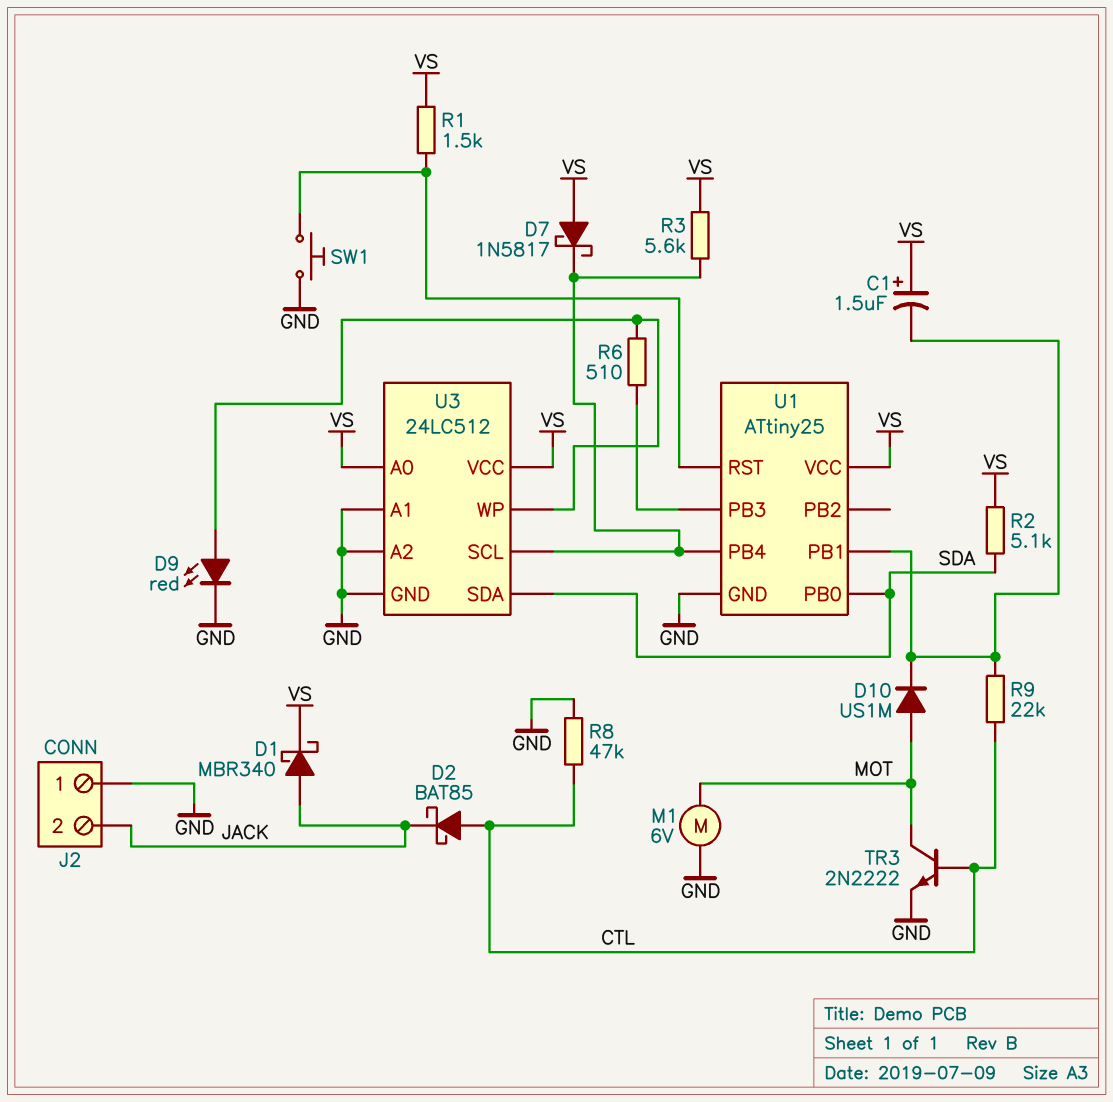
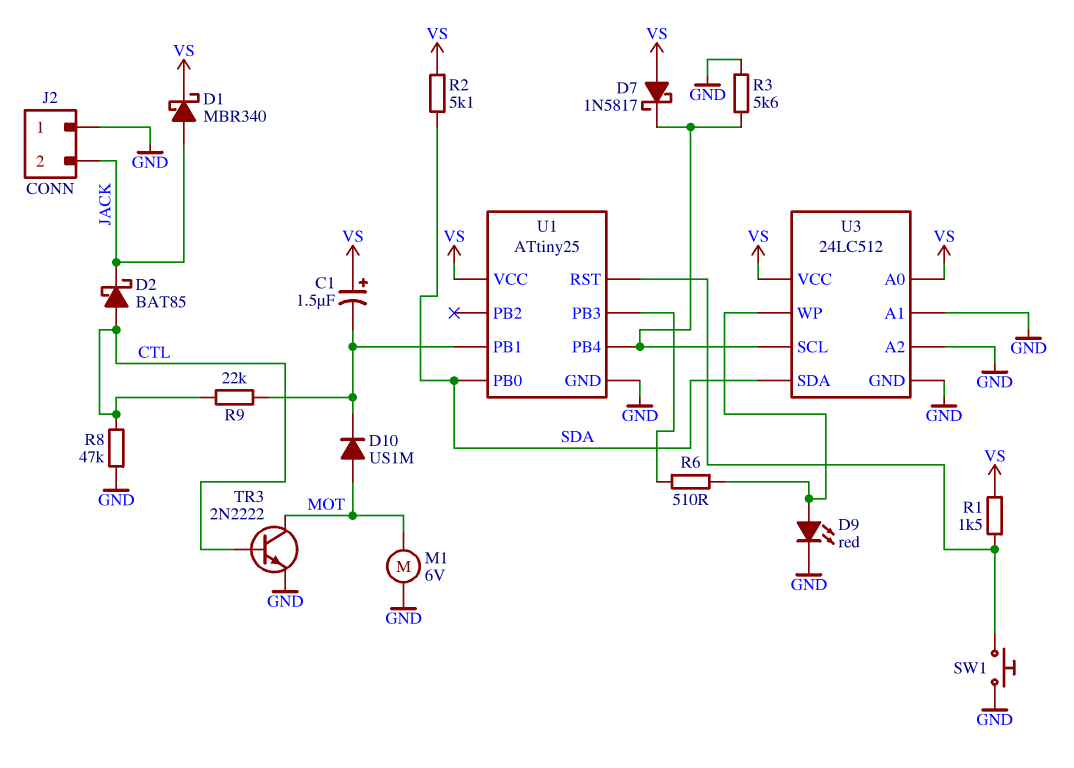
R3: 5.6k (U1/PB4, VS) -> 5.6k (GND, U1/PB4)

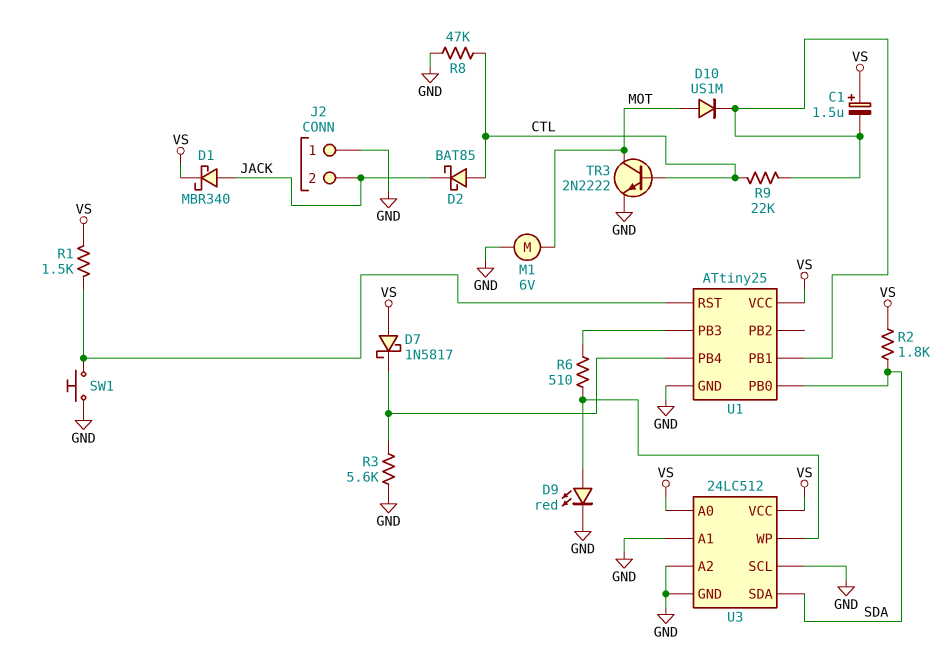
R2: 5.1k (SDA, VS) -> 1.8k (SDA, VS)
U3 pin SCL: U1/PB4 -> GND

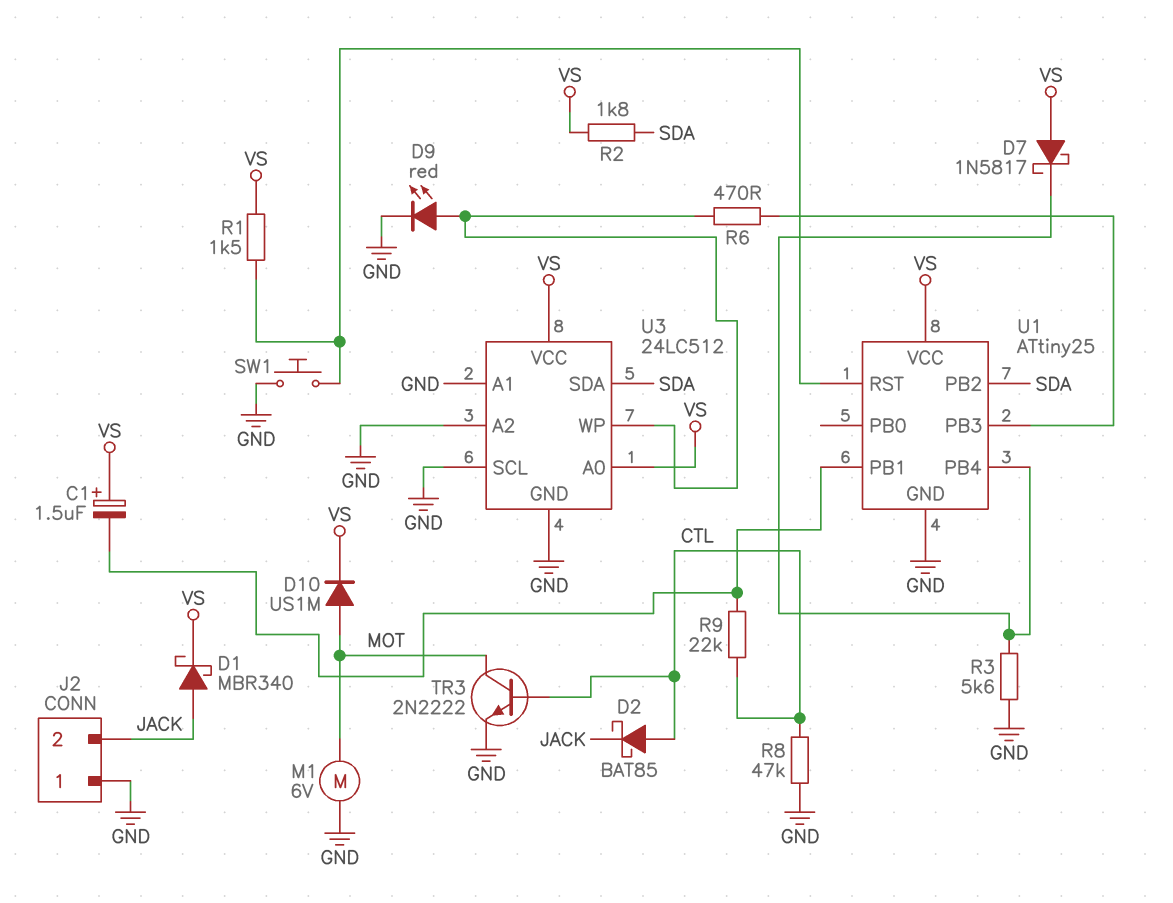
D10: diode US1M (A MOT, K U1/PB1) -> diode US1M (A MOT, K VS)
R6: 510 (U1/PB3, U3/WP) -> 470 (U1/PB3, U3/WP)
U1 pin PB0: SDA -> none
U1 pin PB2: none -> SDA

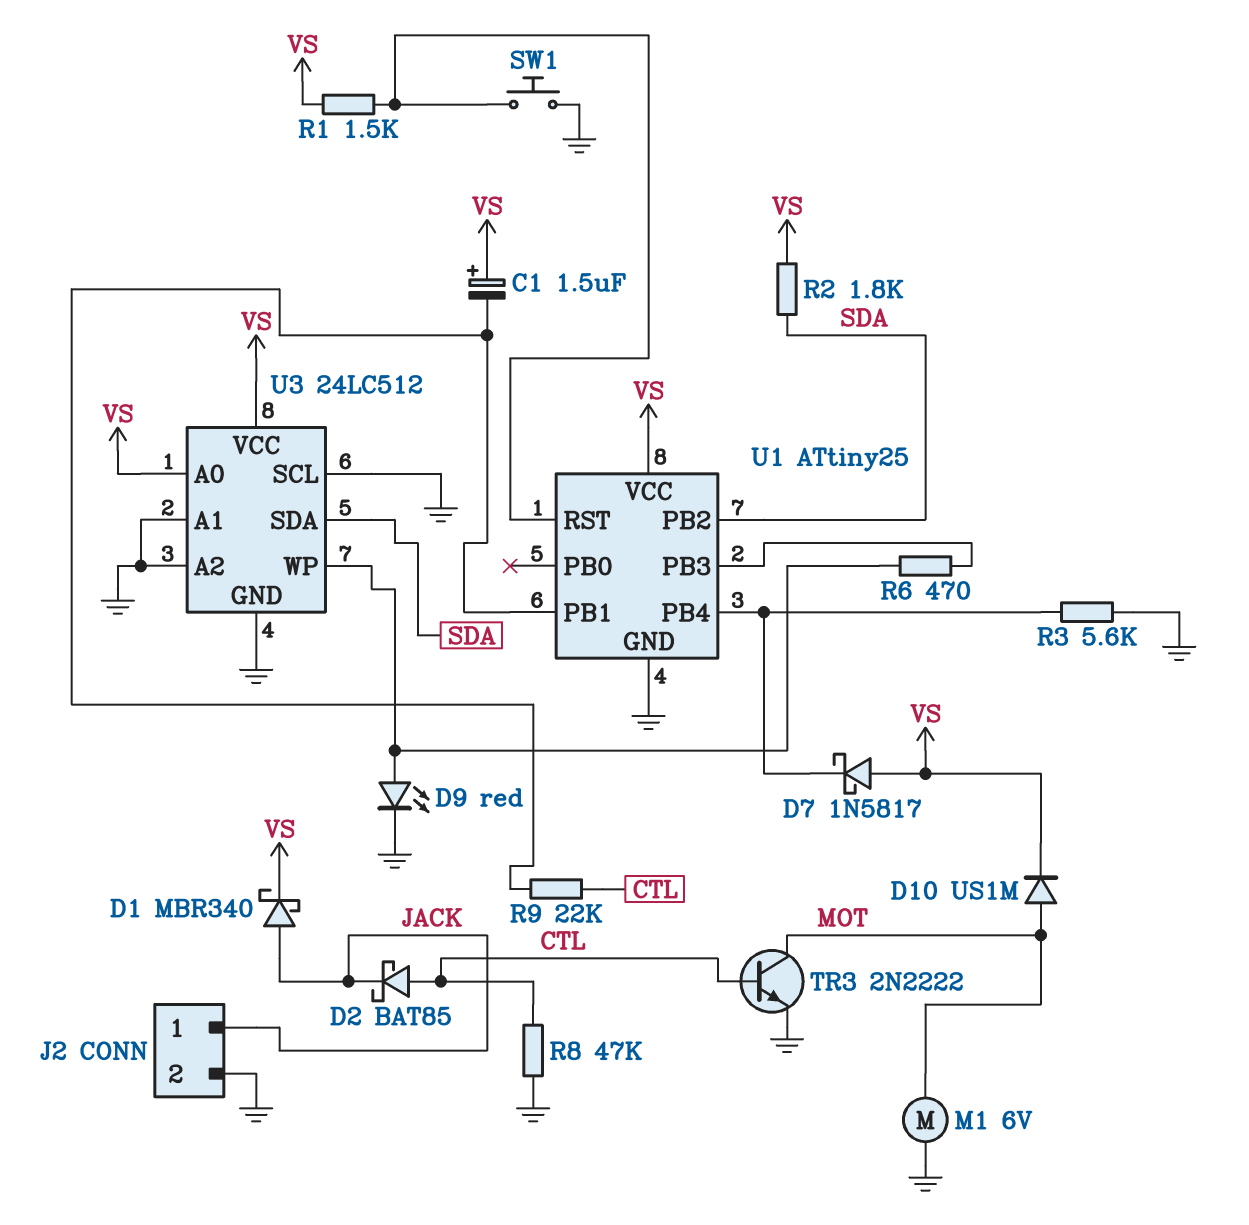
J2 pin 1: GND -> JACK
J2 pin 2: JACK -> GND

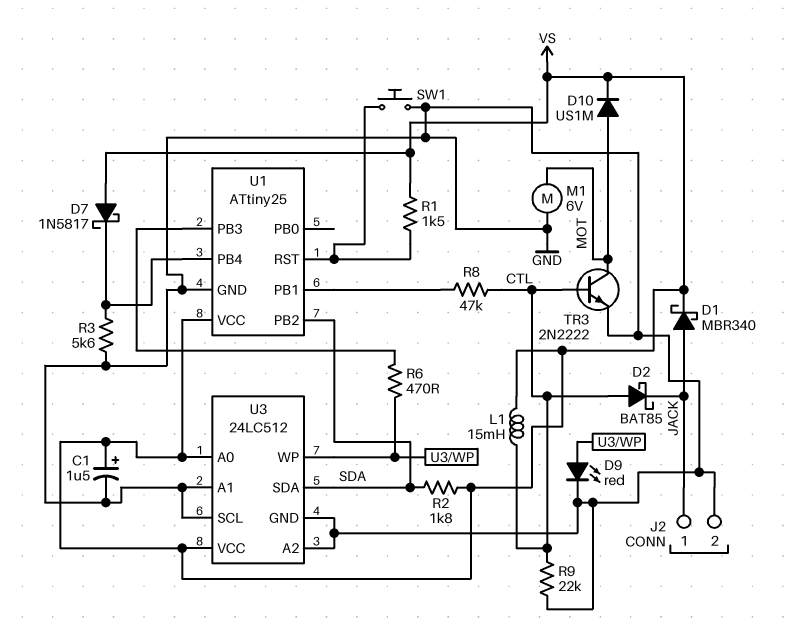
C1: 1.5uF (plus VS, minus U1/PB1) -> 1.5uF (plus VS, minus GND)
L1: none -> 15mH (CTL, VS)
R8: 47k (CTL, GND) -> 47k (CTL, U1/PB1)
R9: 22k (CTL, U1/PB1) -> 22k (CTL, GND)

